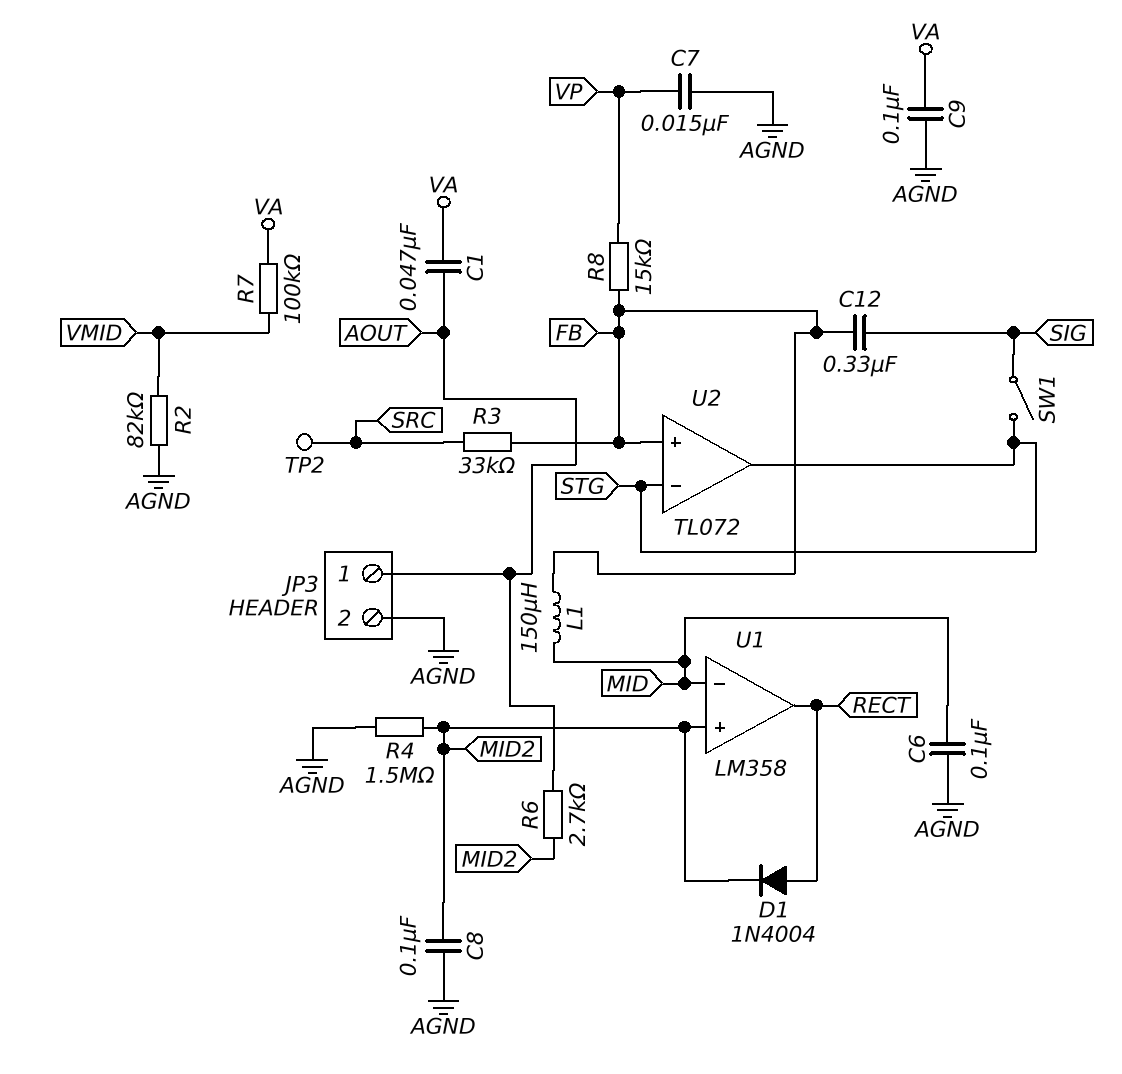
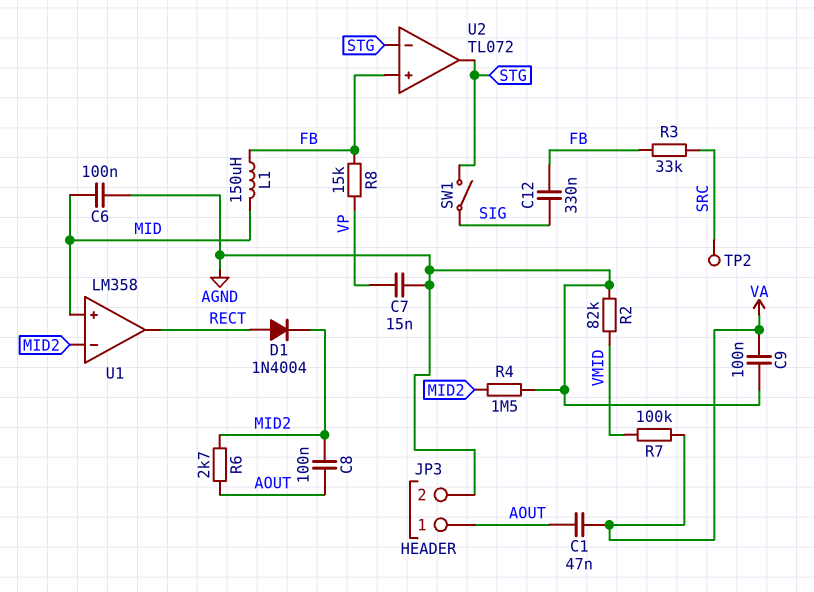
C8: 100nF (AGND, MID2) -> 100nF (AOUT, MID2)
U1 pin in+: MID2 -> MID
U1 pin in-: MID -> MID2

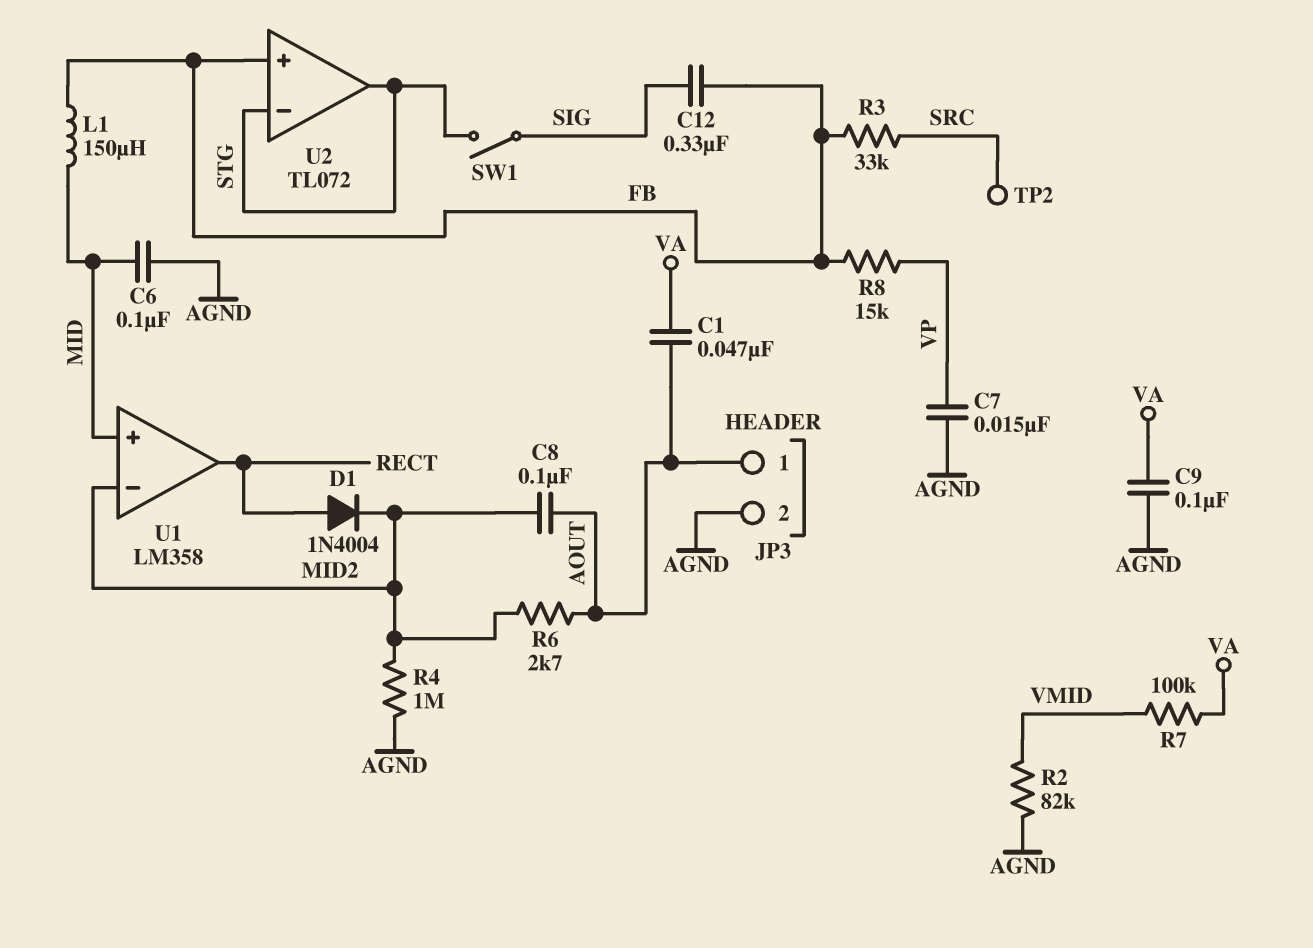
R4: 1.5M (AGND, MID2) -> 1M (AGND, MID2)

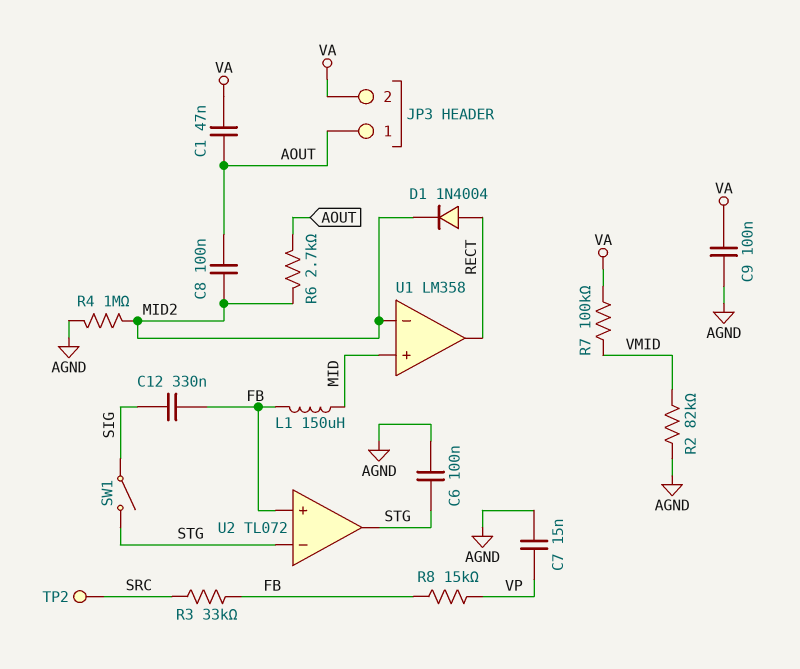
C6: 100nF (AGND, MID) -> 100nF (AGND, STG)
JP3 pin 2: AGND -> VA

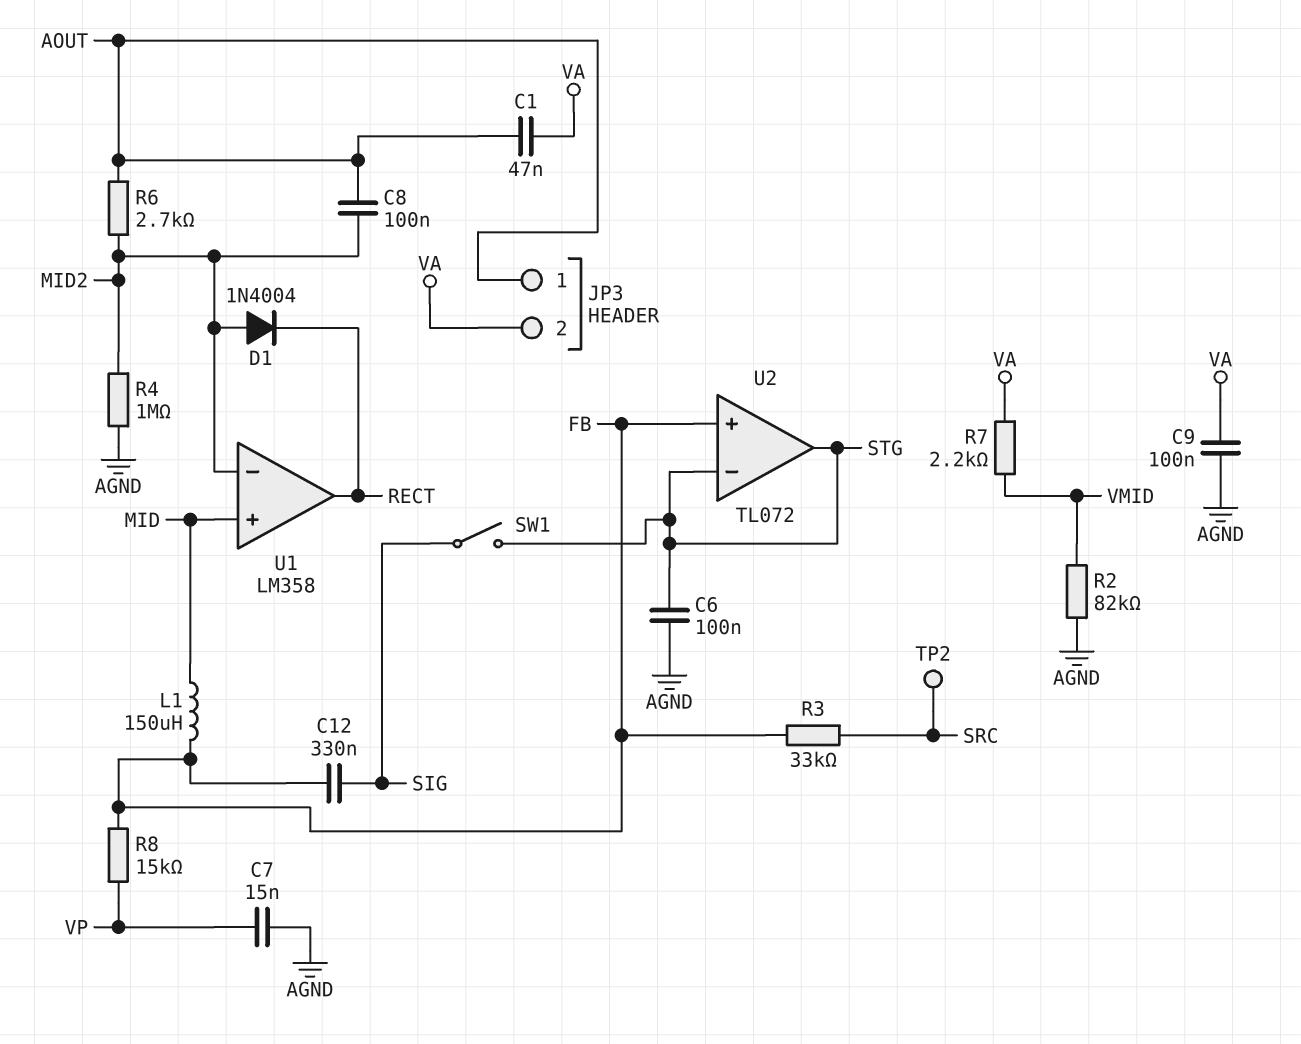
D1: diode 1N4004 (A RECT, K MID2) -> diode 1N4004 (A MID2, K RECT)
R7: 100k (VA, VMID) -> 2.2k (VA, VMID)

